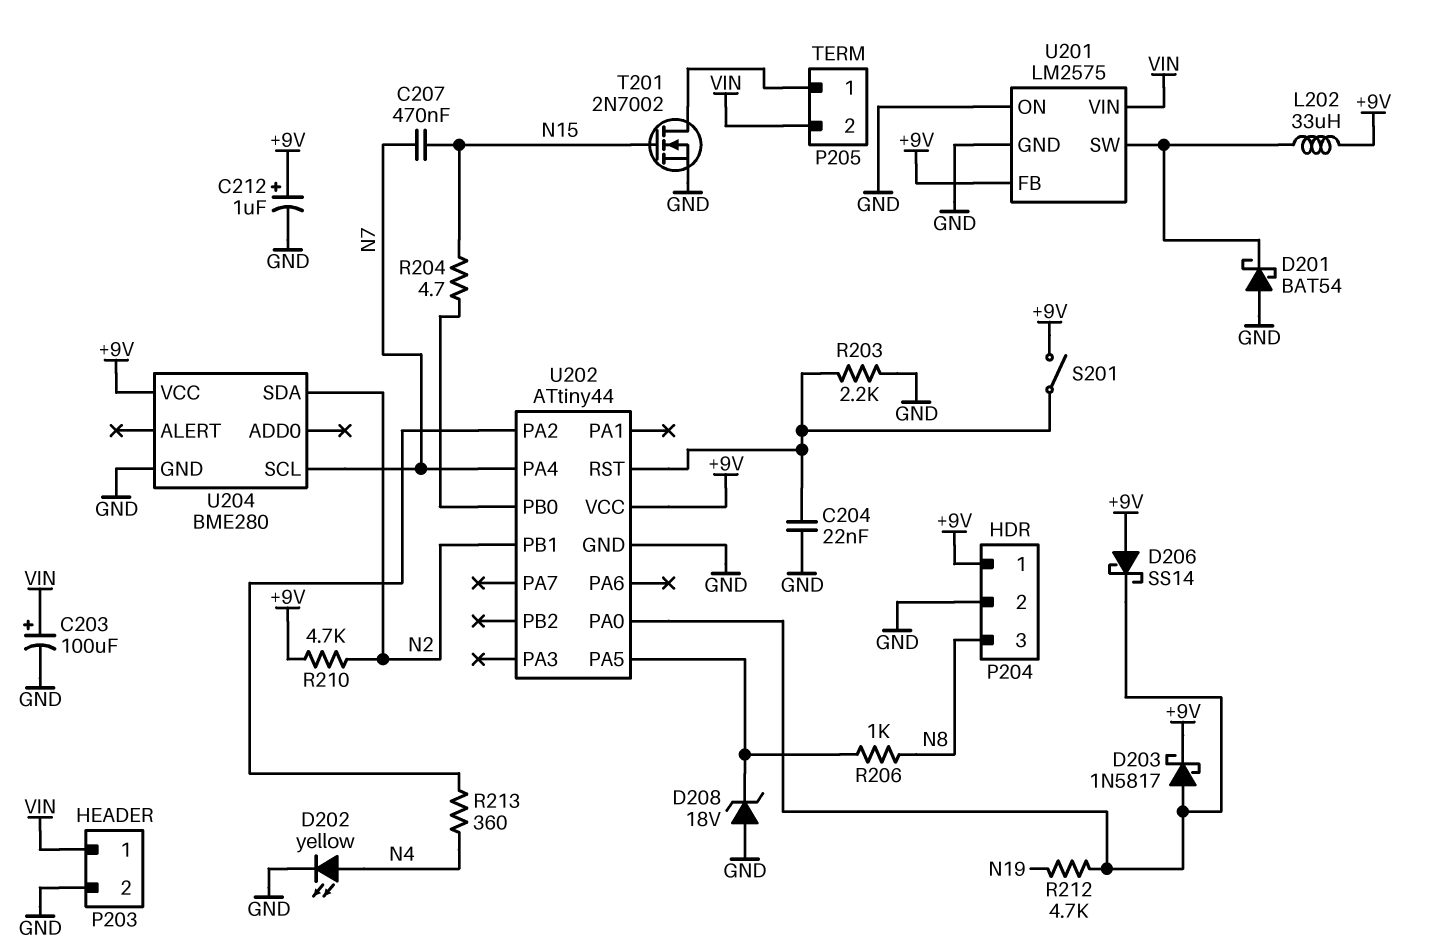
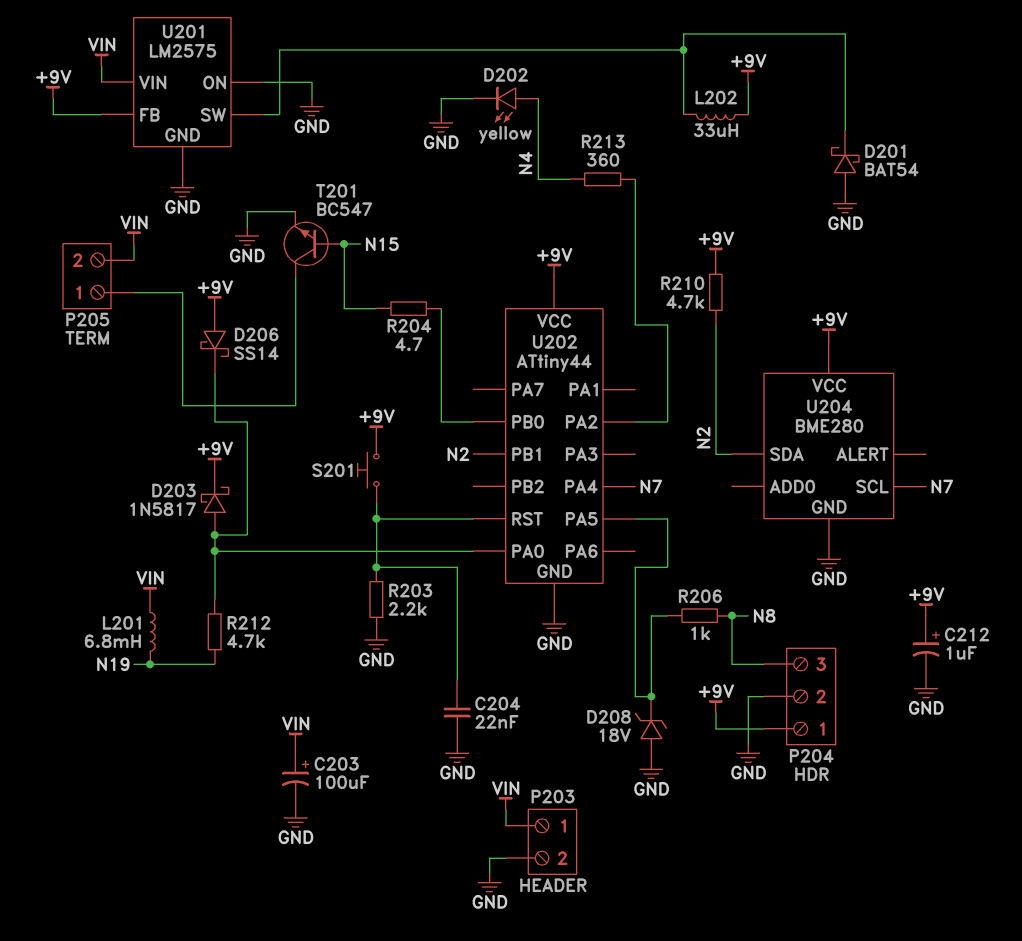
C207: 470nF (N7, N15) -> none
L201: none -> 6.8mH (N19, VIN)
S201: switch (+9V, U202/RST) -> button (+9V, U202/RST)
T201: NMOS 2N7002 (G N15, D P205/1, S GND) -> NPN BC547 (B N15, C P205/1, E GND)

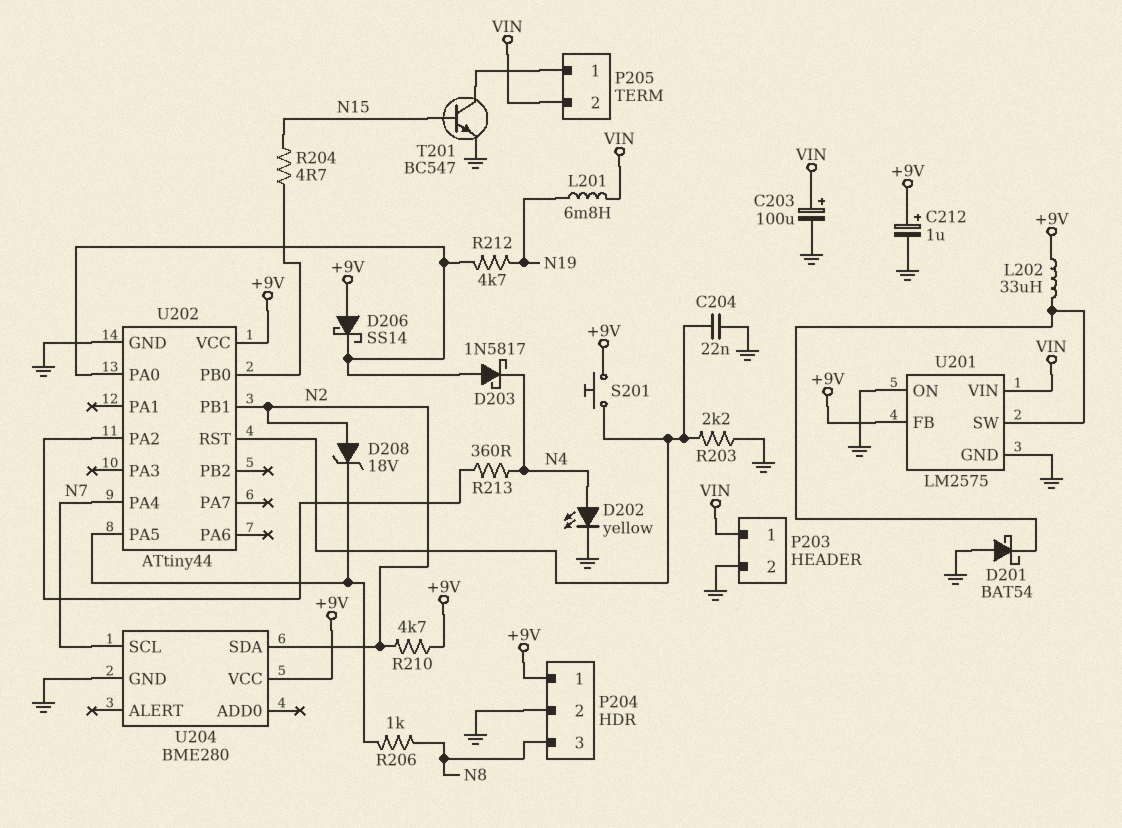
D203: schottky 1N5817 (A U202/PA0, K +9V) -> schottky 1N5817 (A U202/PA0, K N4)
D208: zener 18V (A GND, K U202/PA5) -> zener 18V (A N2, K U202/PA5)

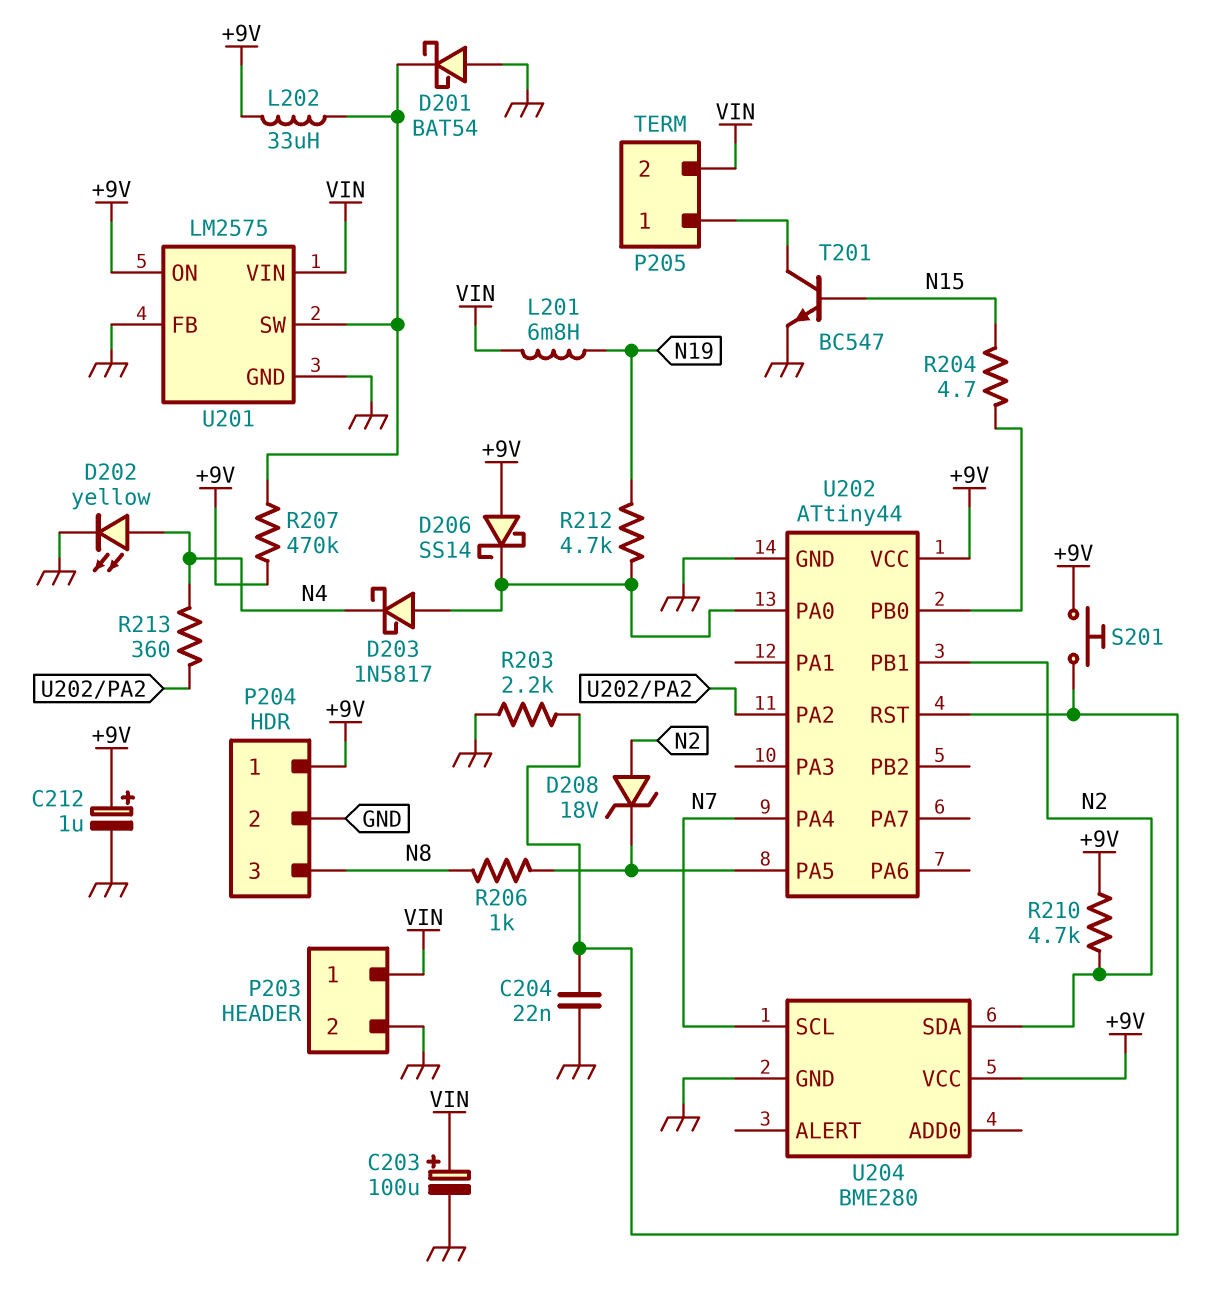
R207: none -> 470k (+9V, U201/SW)
U201 pin FB: +9V -> GND
U201 pin ON: GND -> +9V

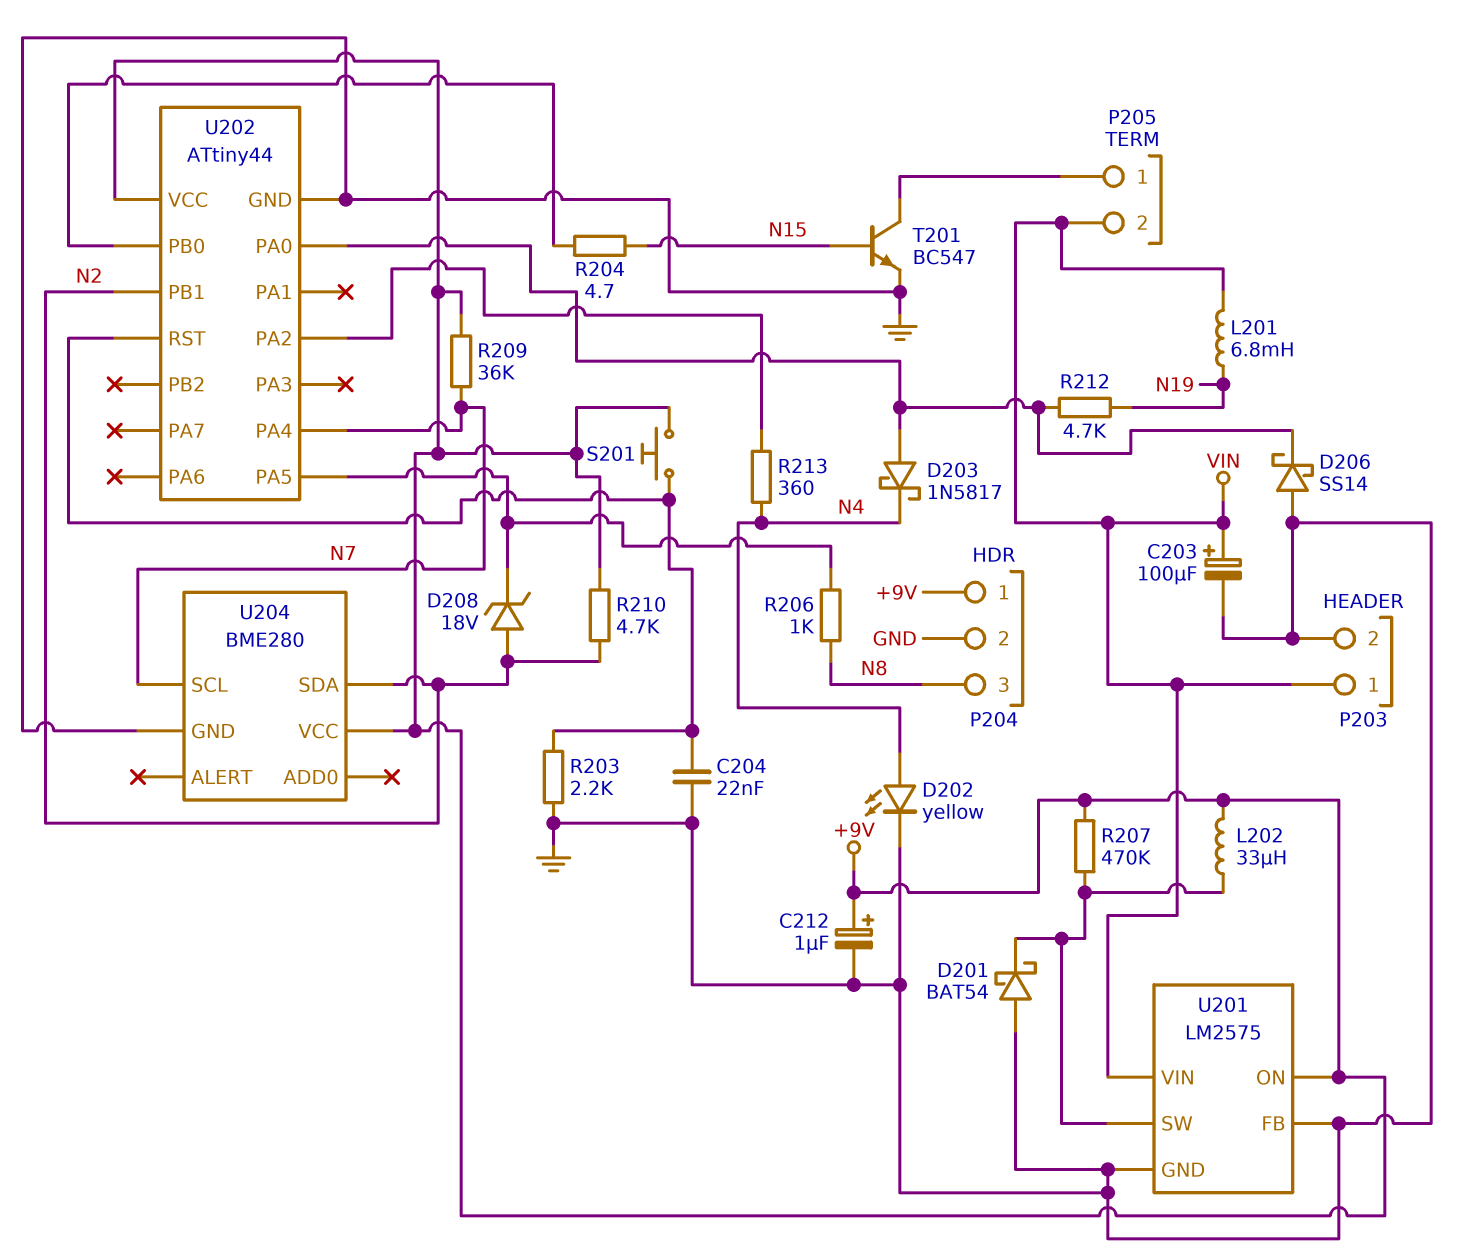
D206: schottky SS14 (A +9V, K U202/PA0) -> schottky SS14 (A GND, K U202/PA0)
R209: none -> 36k (+9V, N7)

